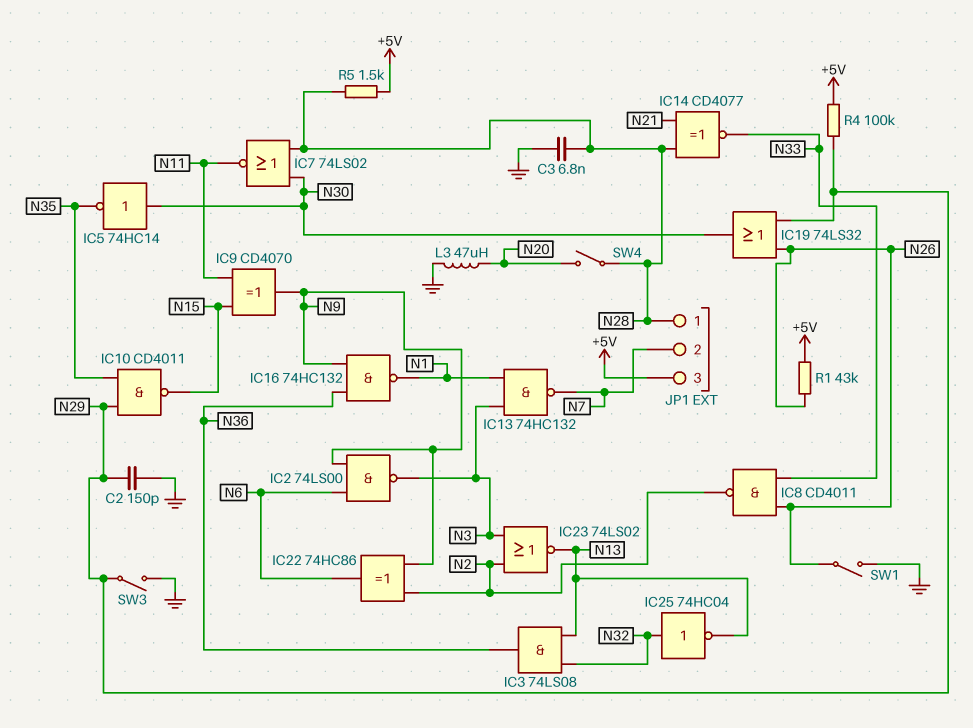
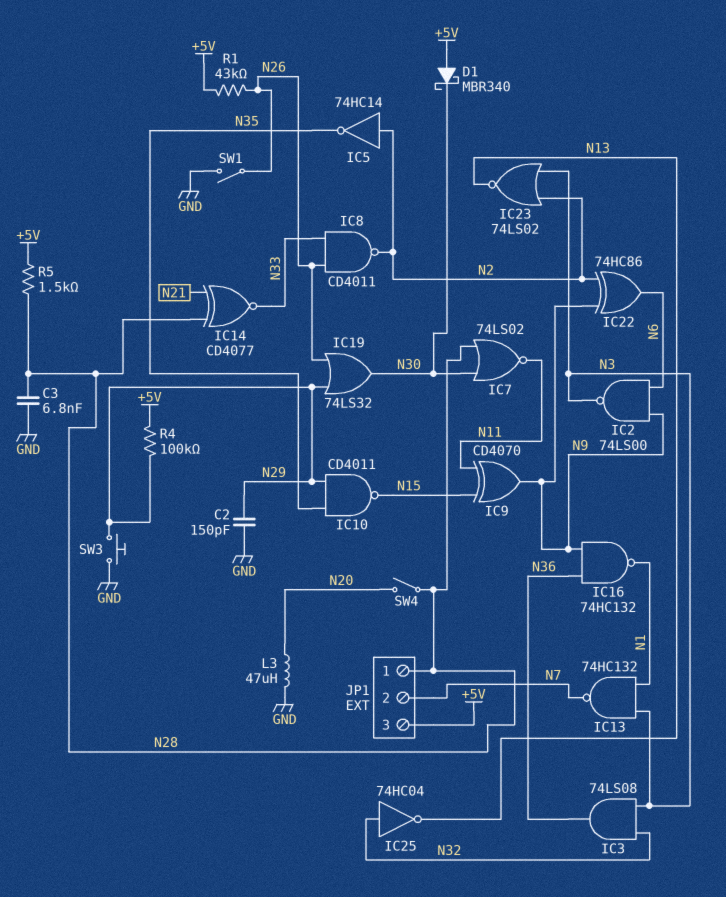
D1: none -> schottky MBR340 (A +5V, K N30)
IC3: AND 74LS08 (in N13, in N32, out N36) -> AND 74LS08 (in N3, in N32, out N36)
IC5: NOT 74HC14 (in N30, out N35) -> NOT 74HC14 (in N2, out N35)
SW3: switch (GND, N29) -> button (GND, N29)

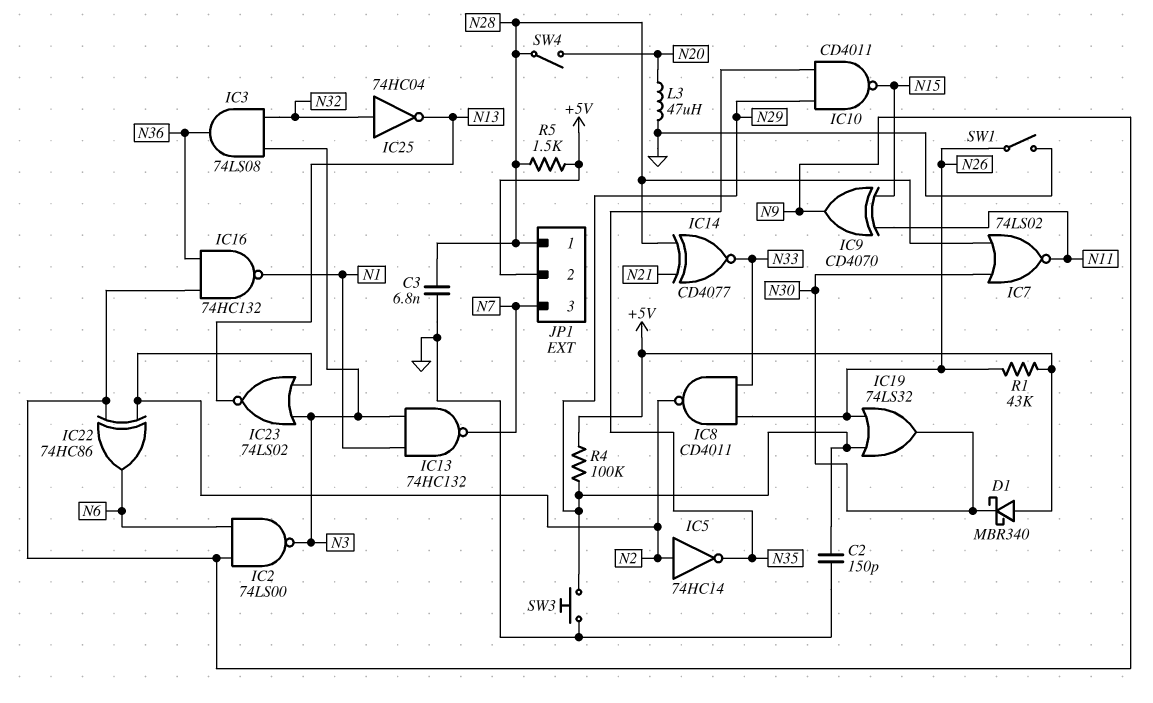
JP1 pin 2: N7 -> +5V
JP1 pin 3: +5V -> N7

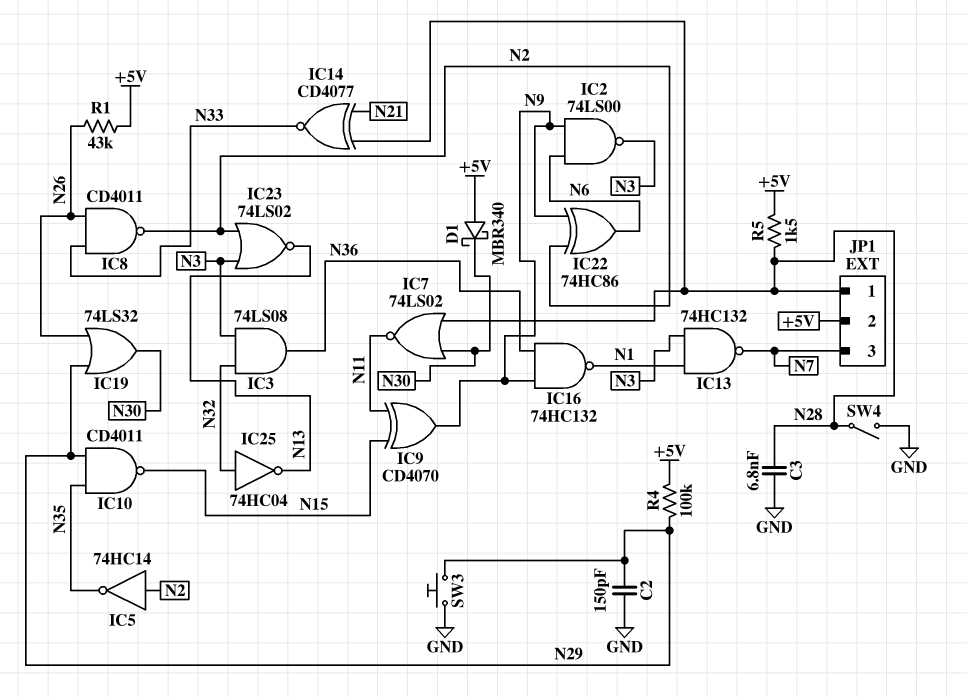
L3: 47uH (GND, N20) -> none
SW1: switch (GND, N26) -> none
SW4: switch (N20, N28) -> switch (GND, N28)

